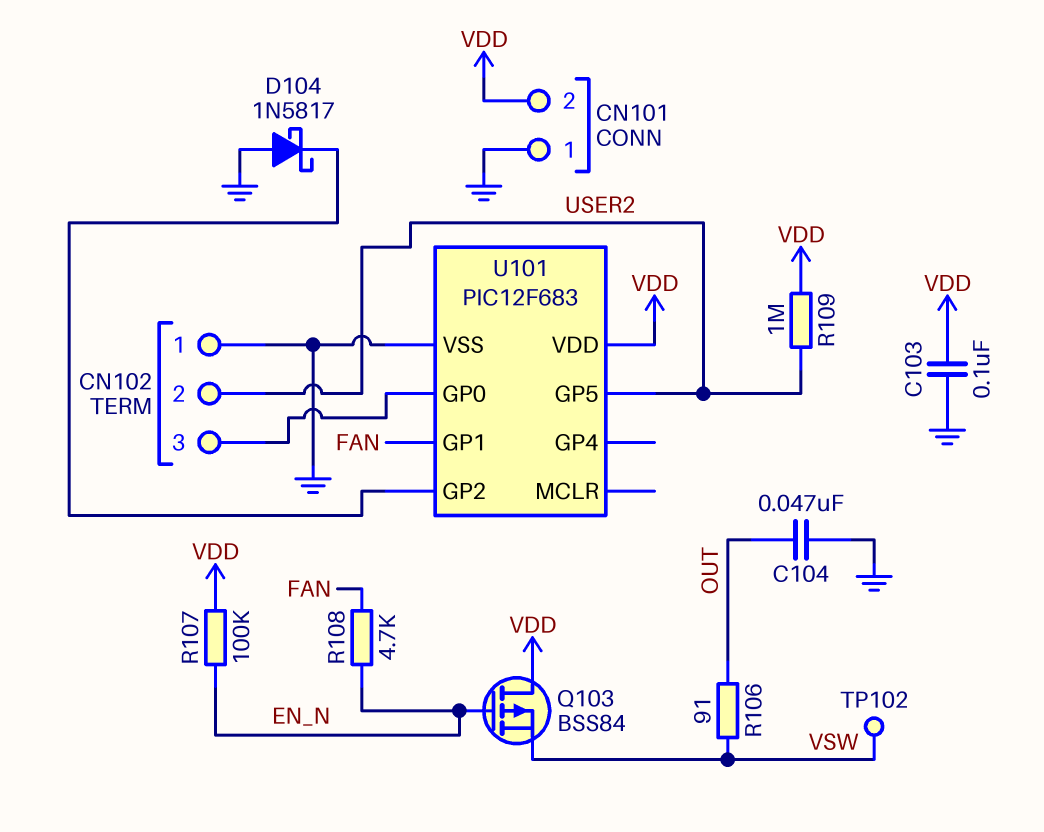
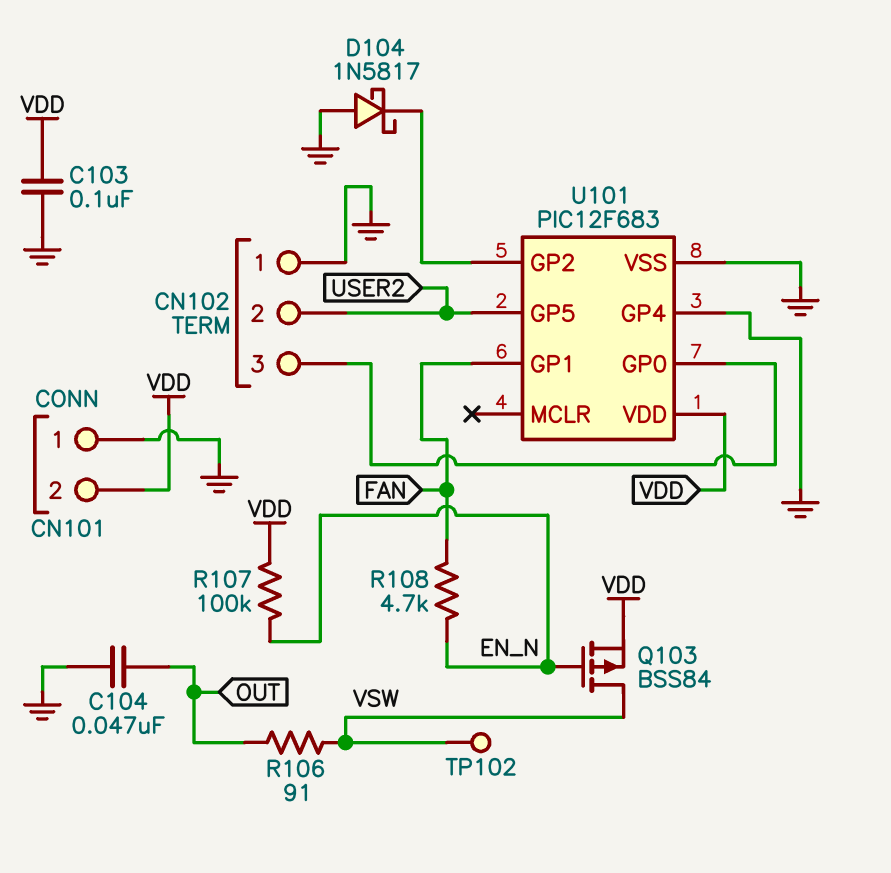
Q103: PMOS BSS84 (G EN_N, D VDD, S VSW) -> PMOS BSS84 (G EN_N, D VSW, S VDD)
R109: 1M (USER2, VDD) -> none
U101 pin GP4: none -> GND

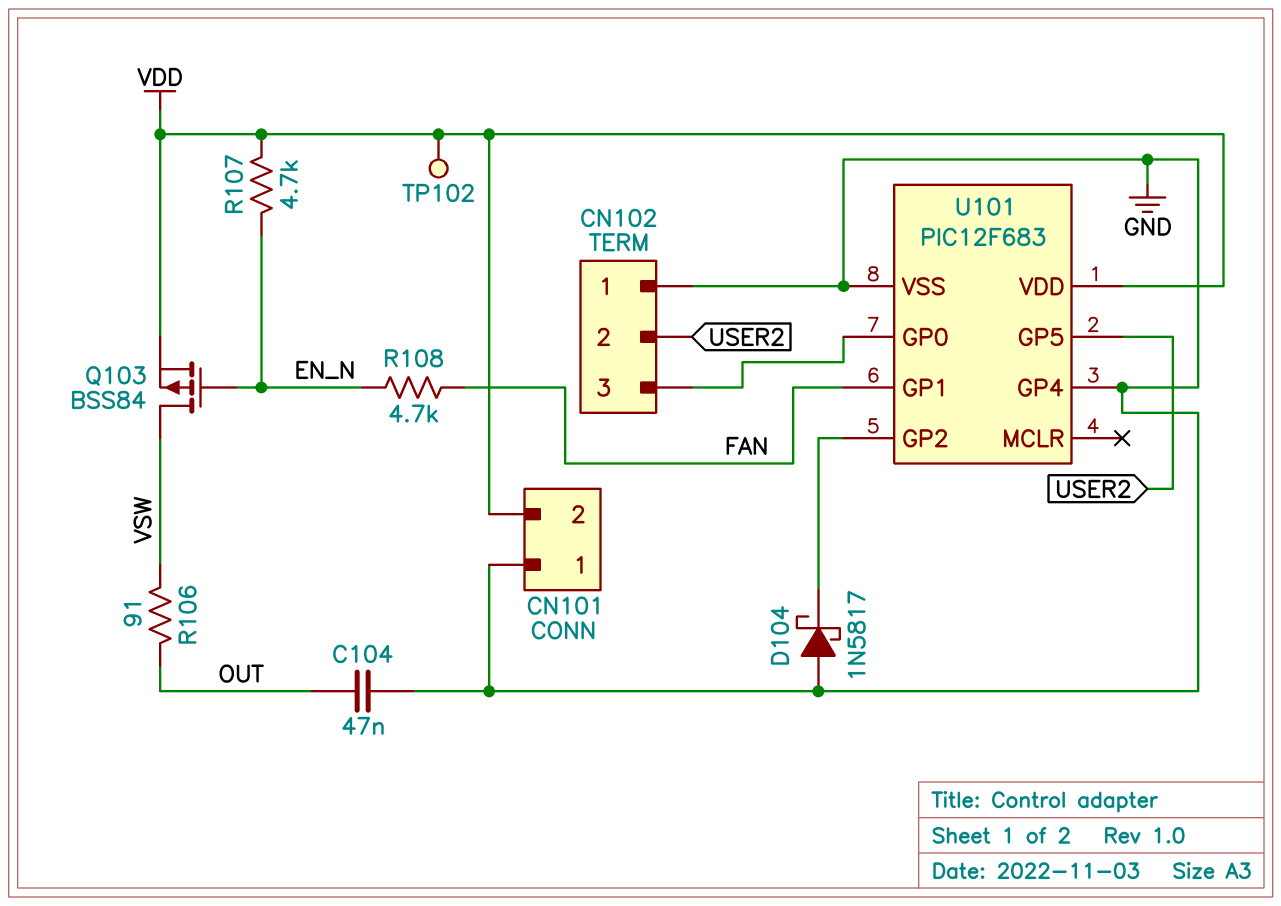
C103: 100nF (GND, VDD) -> none
R107: 100k (EN_N, VDD) -> 4.7k (EN_N, VDD)
TP102: test point (VSW) -> test point (VDD)

